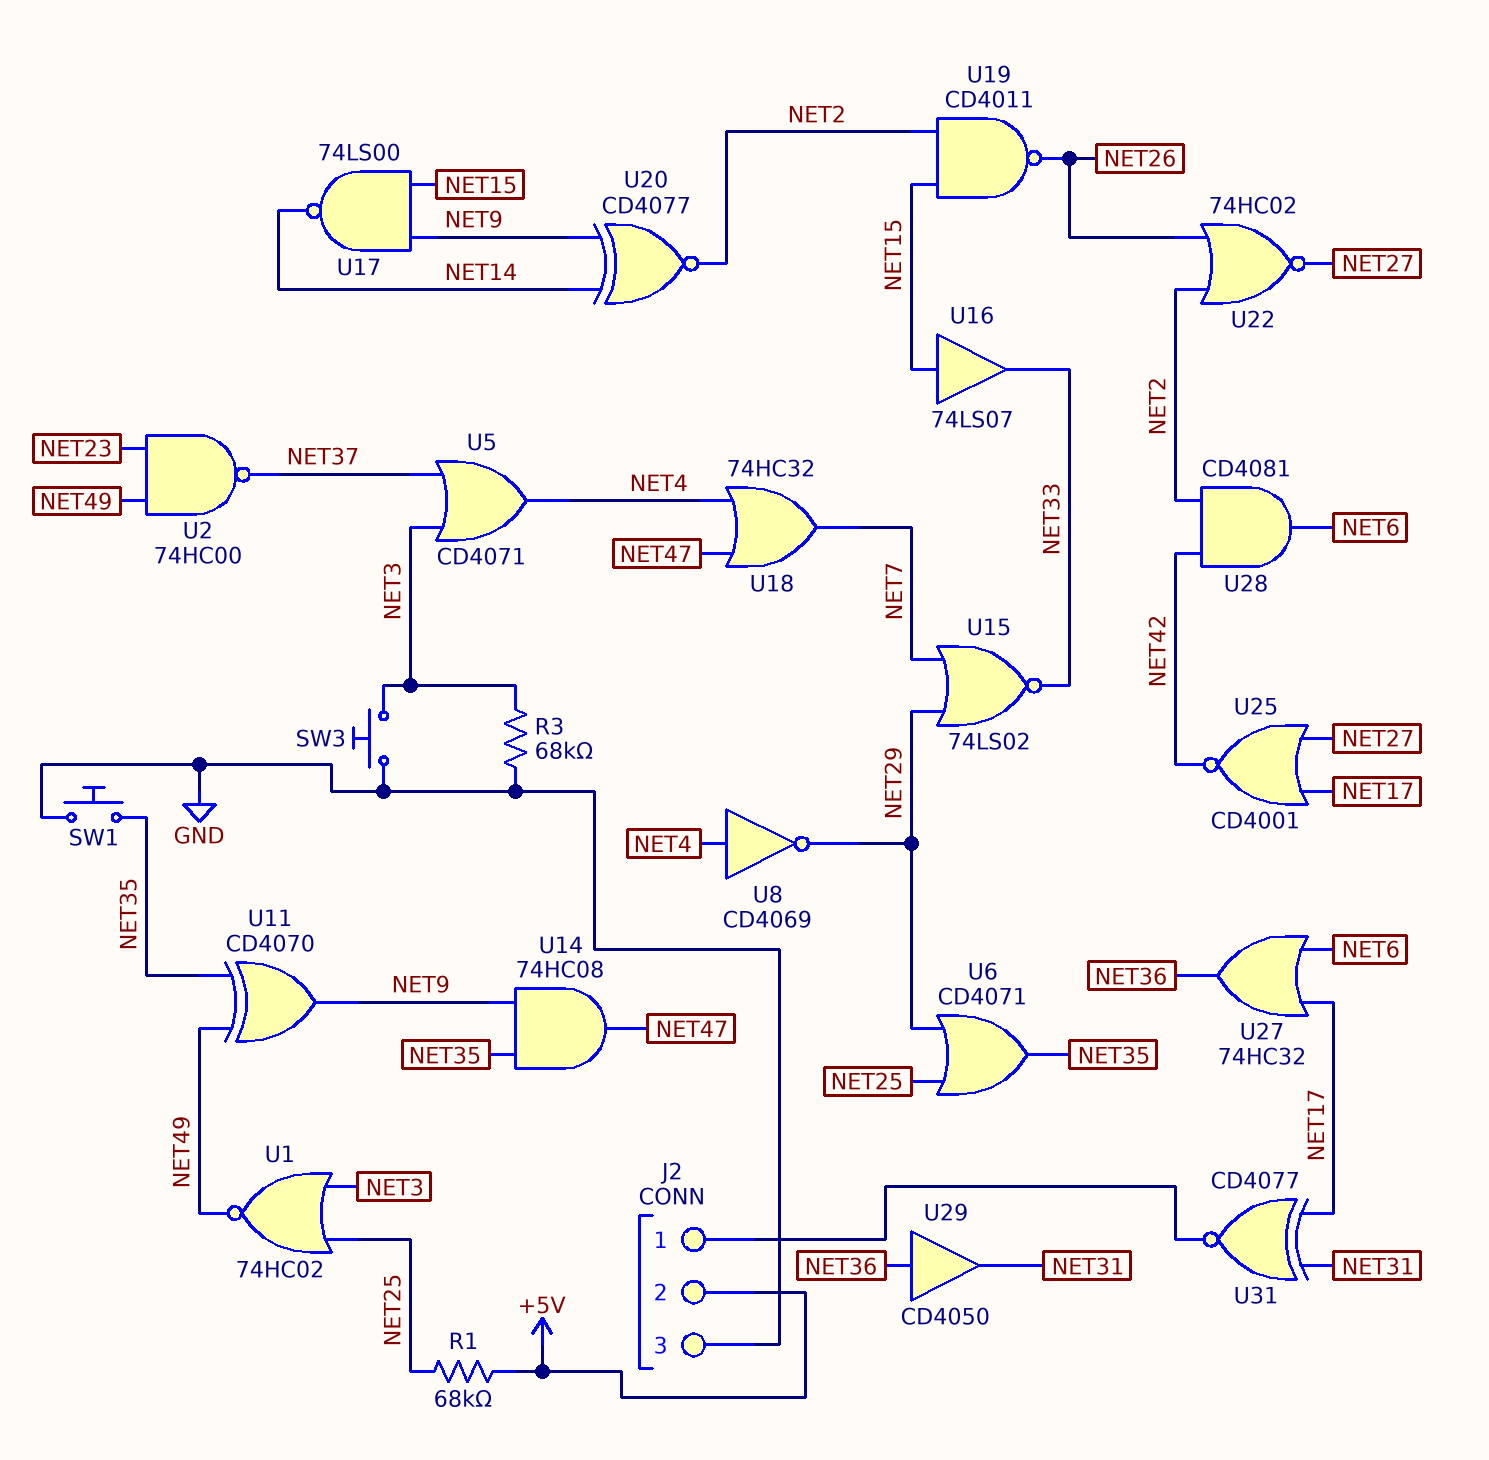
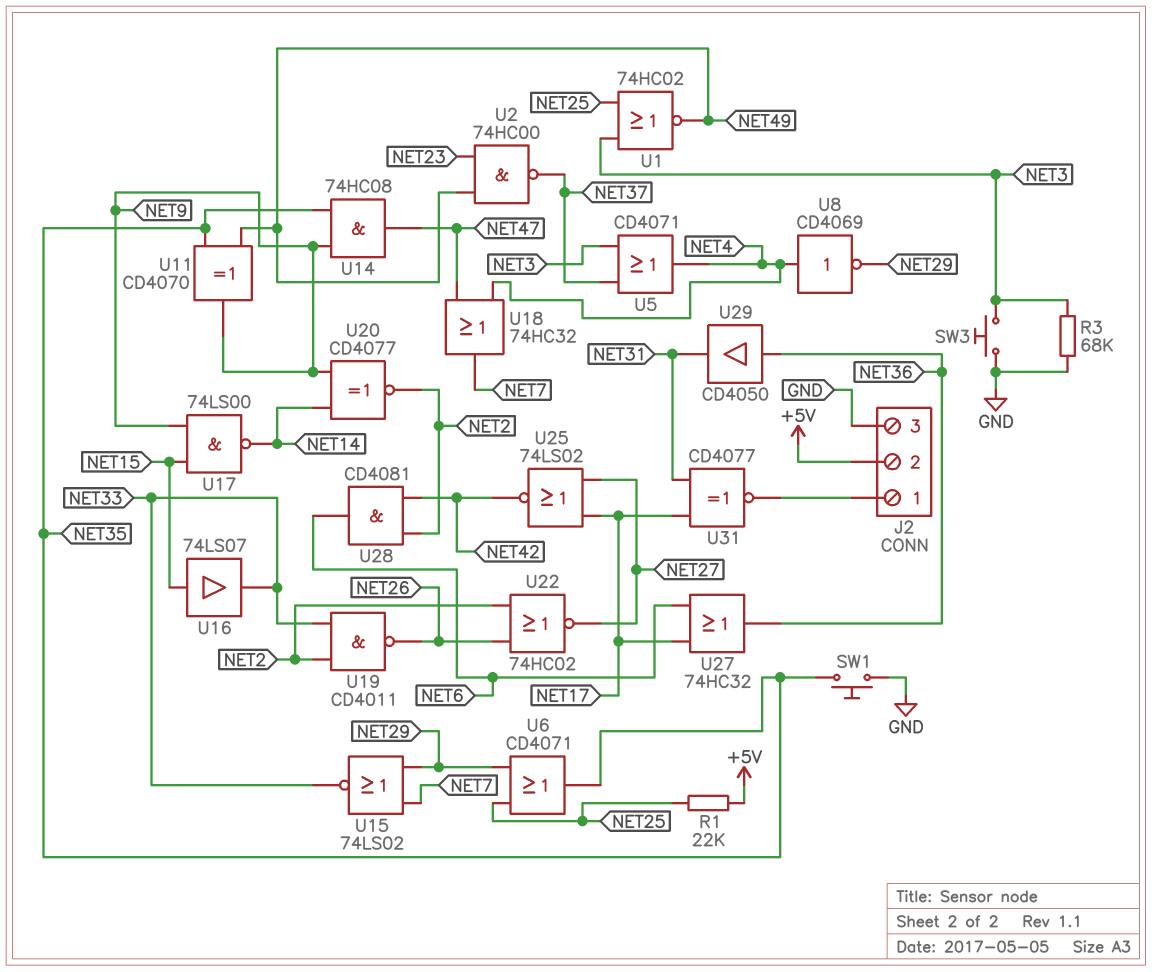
R1: 68k (+5V, NET25) -> 22k (+5V, NET25)
U19: NAND CD4011 (in NET2, in NET15, out NET26) -> NAND CD4011 (in NET2, in NET33, out NET26)
U25: NOR CD4001 (in NET17, in NET27, out NET42) -> NOR 74LS02 (in NET17, in NET27, out NET42)

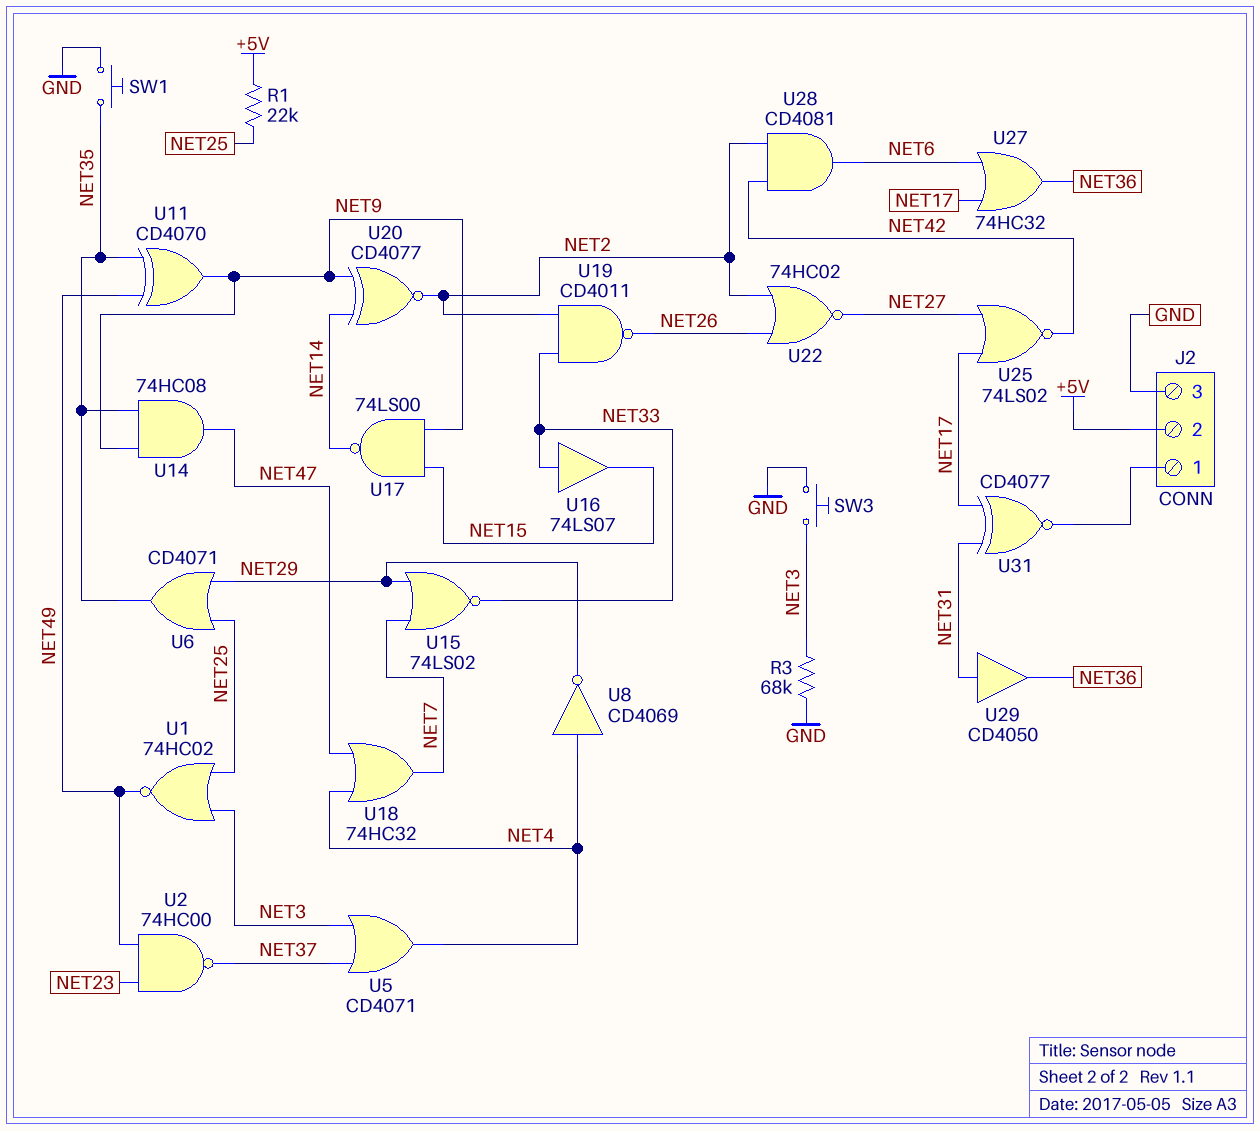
U16: buffer 74LS07 (in NET15, out NET33) -> buffer 74LS07 (in NET33, out NET15)
U29: buffer CD4050 (in NET36, out NET31) -> buffer CD4050 (in NET31, out NET36)

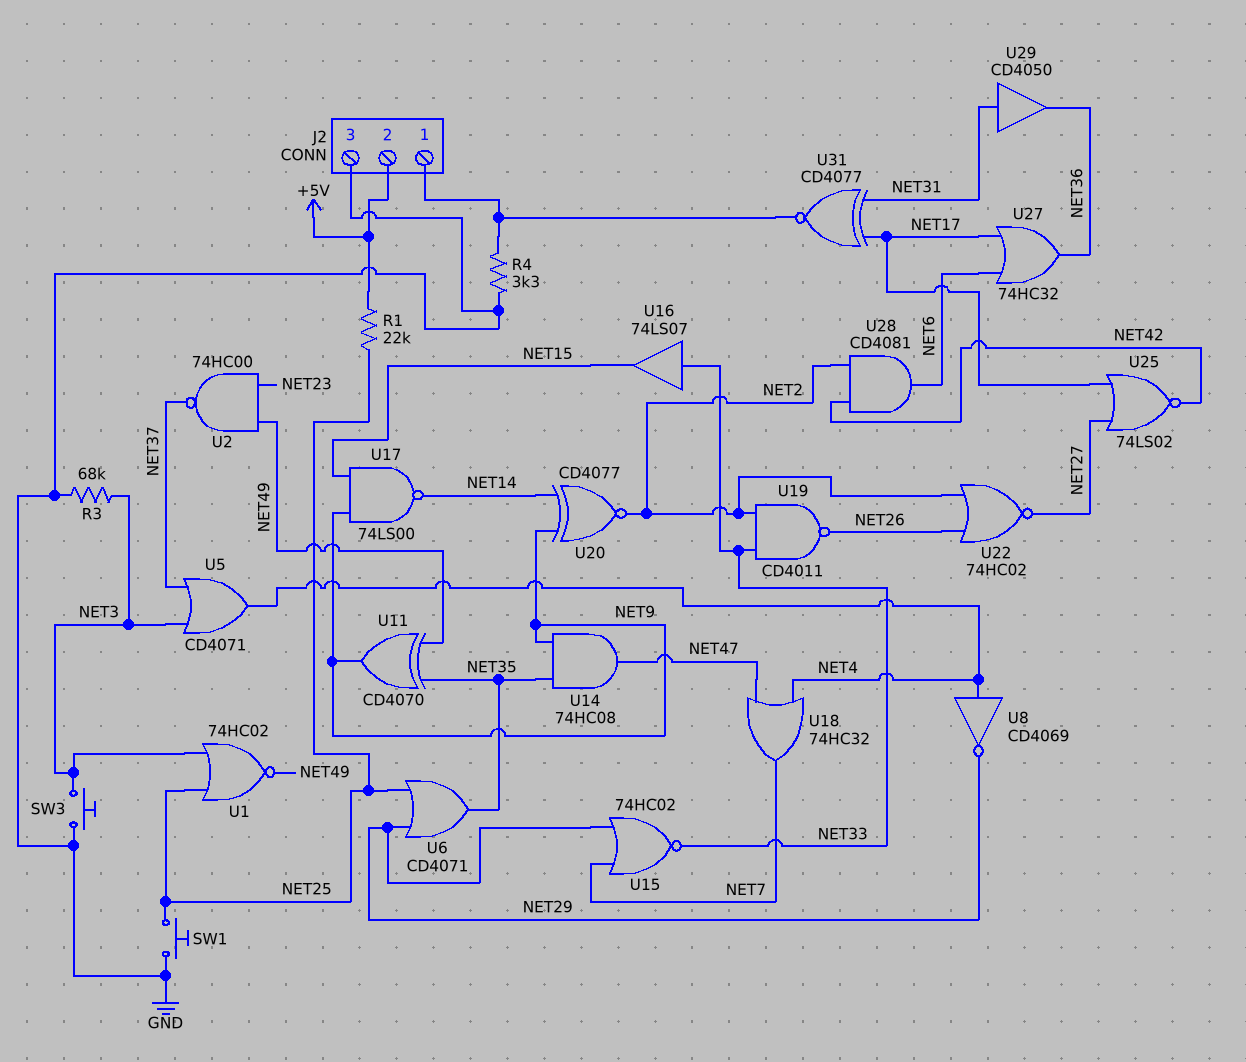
R4: none -> 3.3k (GND, J2/1)
SW1: button (GND, NET35) -> button (GND, NET25)
U15: NOR 74LS02 (in NET7, in NET29, out NET33) -> NOR 74HC02 (in NET7, in NET29, out NET33)

